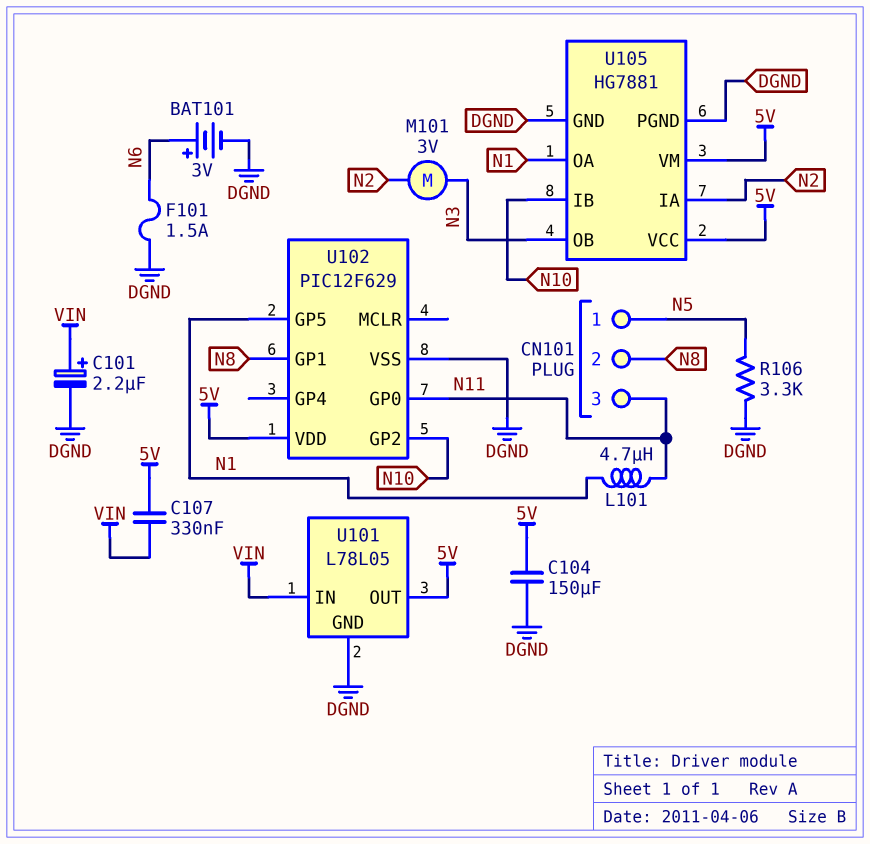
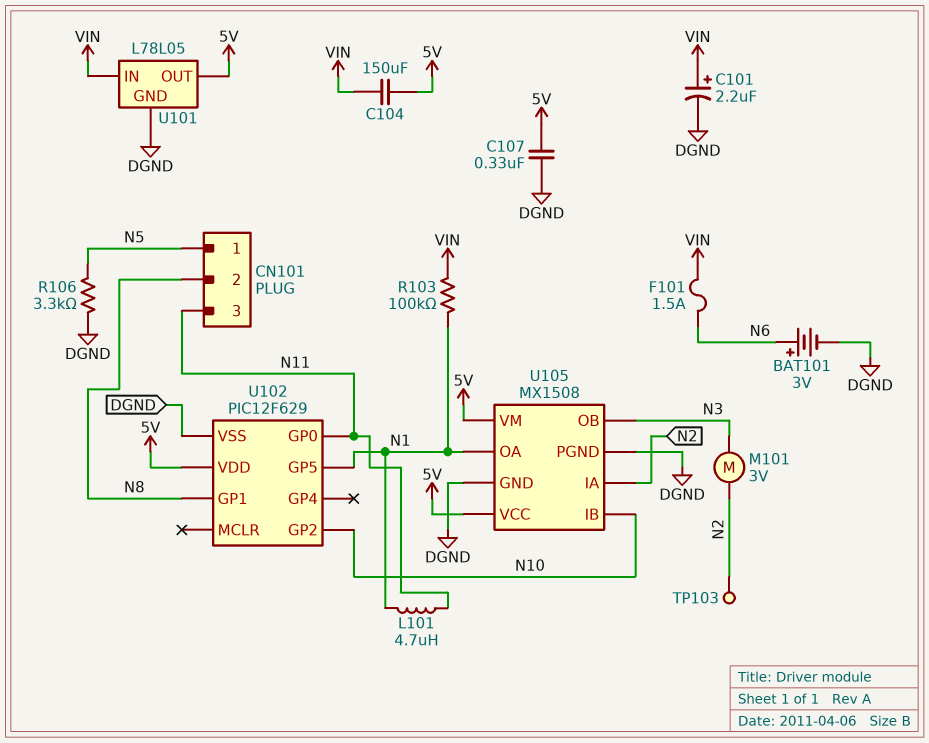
C104: 150uF (5V, DGND) -> 150uF (5V, VIN)
C107: 330nF (5V, VIN) -> 330nF (5V, DGND)
F101: 1.5A (DGND, N6) -> 1.5A (N6, VIN)
R103: none -> 100k (N1, VIN)
TP103: none -> test point (N2)
U105: HG7881 -> MX1508

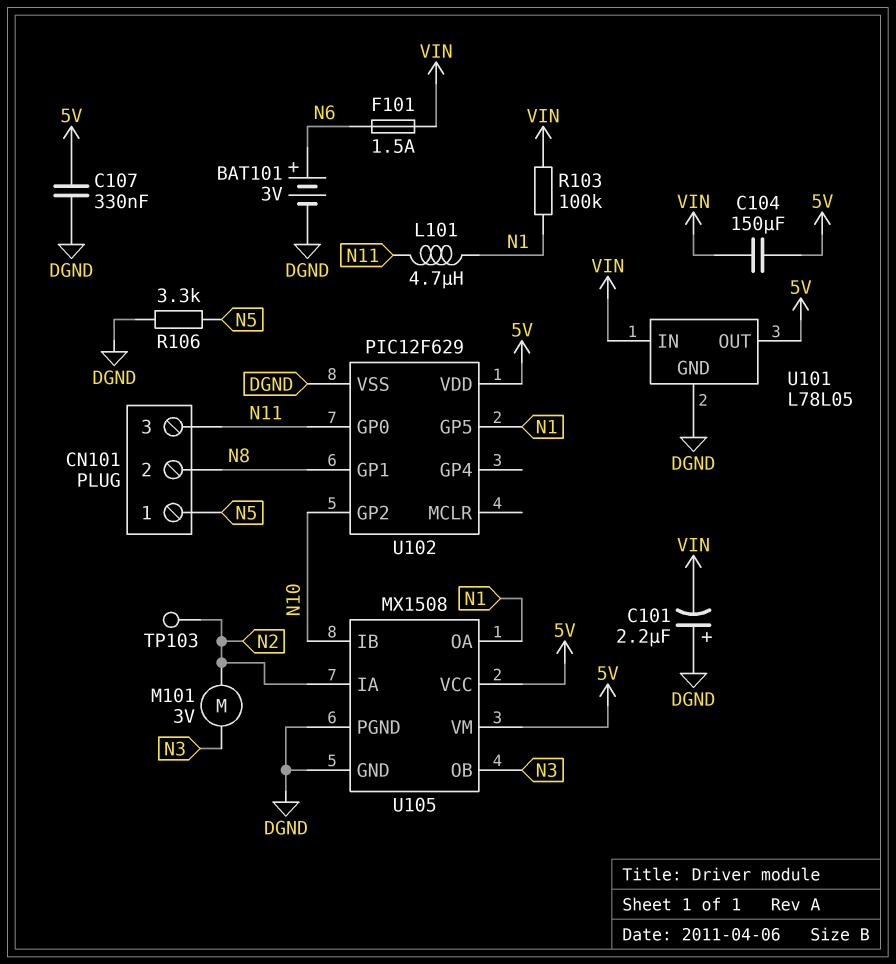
C101: 2.2uF (plus VIN, minus DGND) -> 2.2uF (plus DGND, minus VIN)

